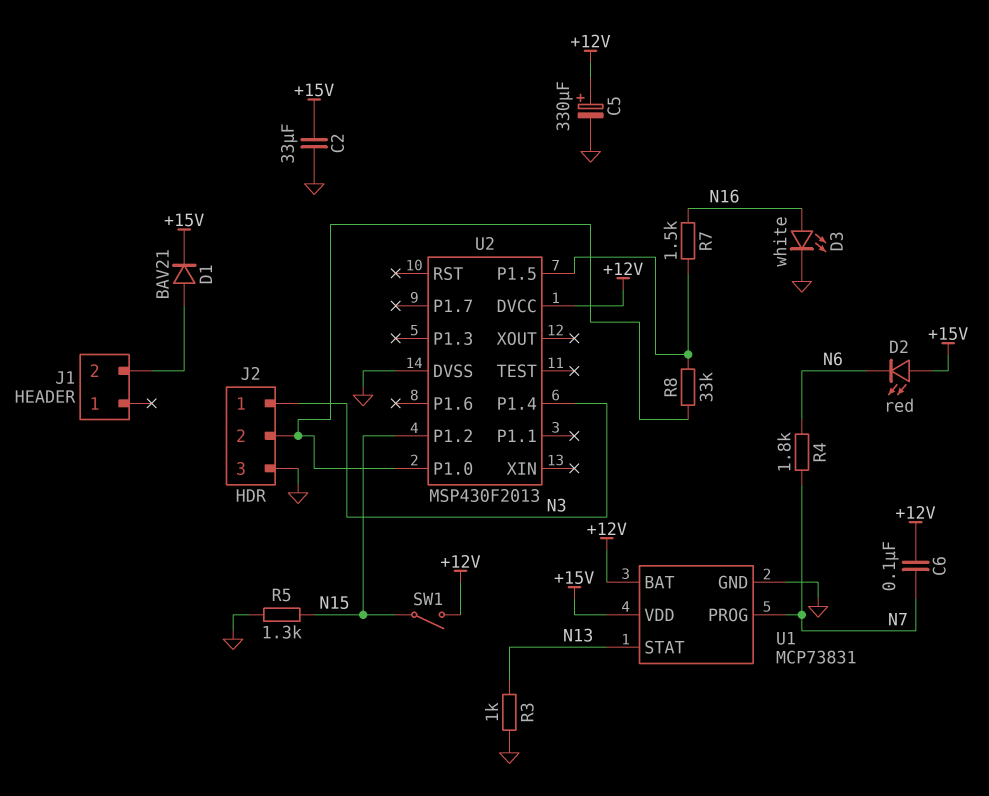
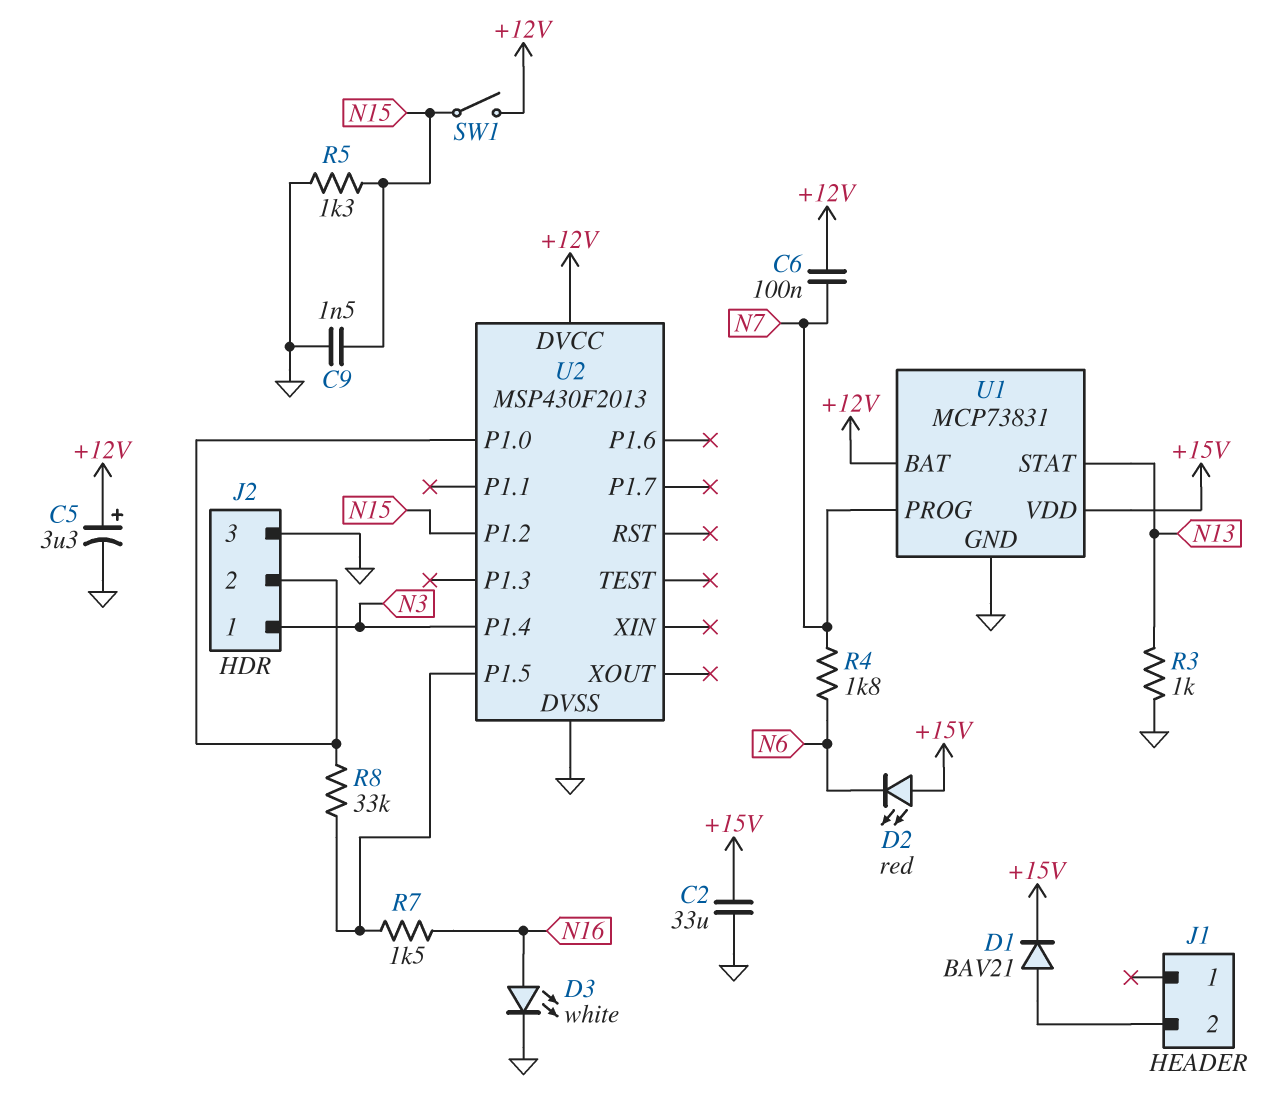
C5: 330uF (plus +12V, minus GND) -> 3.3uF (plus +12V, minus GND)
C9: none -> 1.5nF (GND, N15)

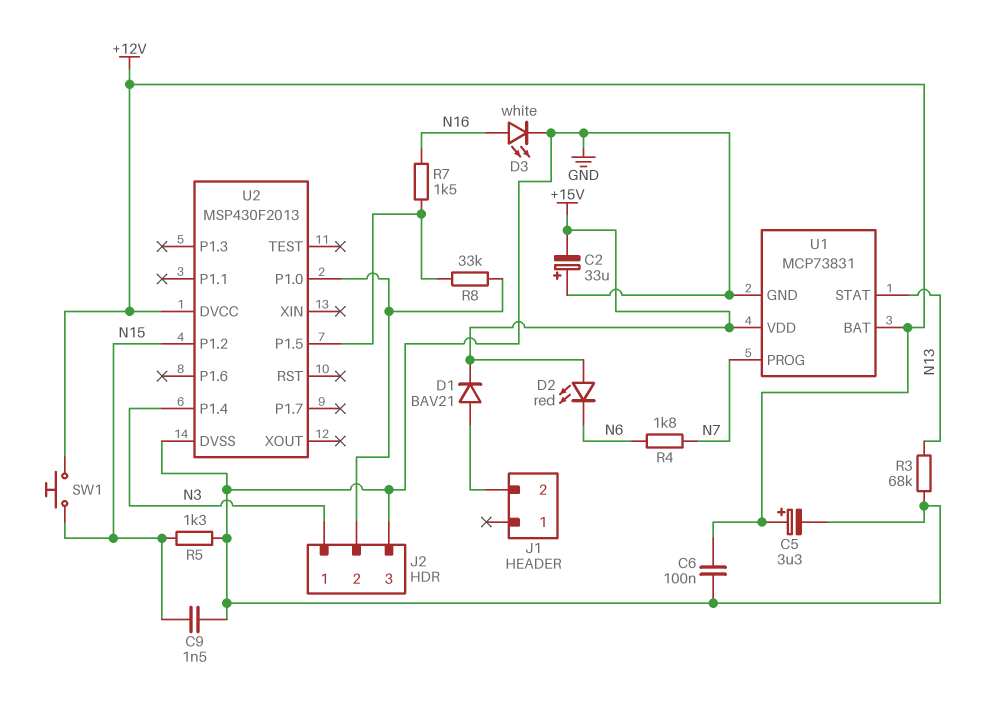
C2: 33uF (+15V, GND) -> 33uF (plus GND, minus +15V)
C6: 100nF (+12V, N7) -> 100nF (+12V, GND)
R3: 1k (GND, N13) -> 68k (GND, N13)
SW1: switch (+12V, N15) -> button (+12V, N15)

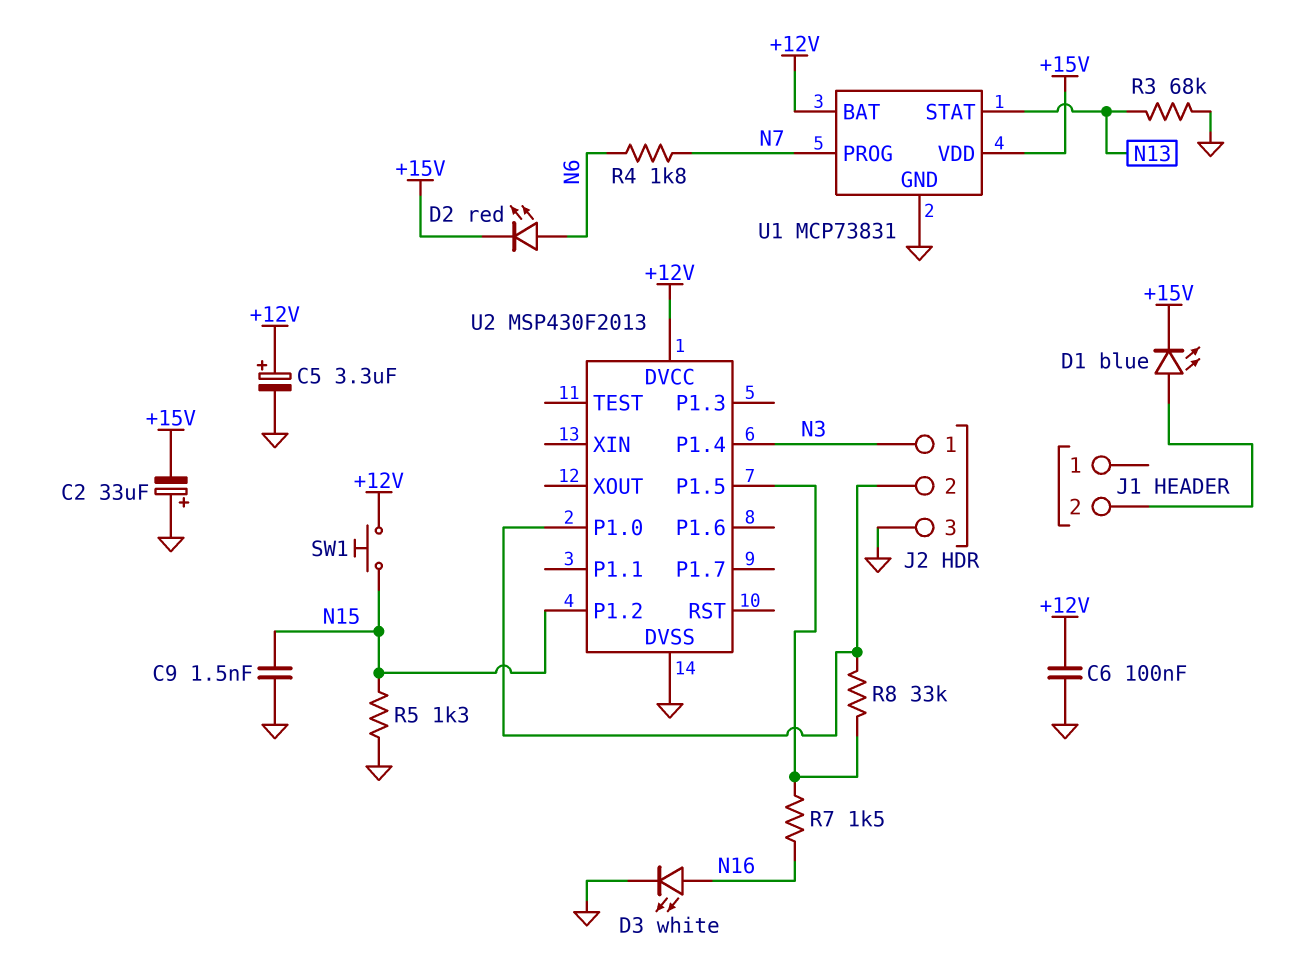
D1: diode BAV21 (A J1/2, K +15V) -> LED blue (A J1/2, K +15V)
D2: LED red (A +15V, K N6) -> LED red (A N6, K +15V)

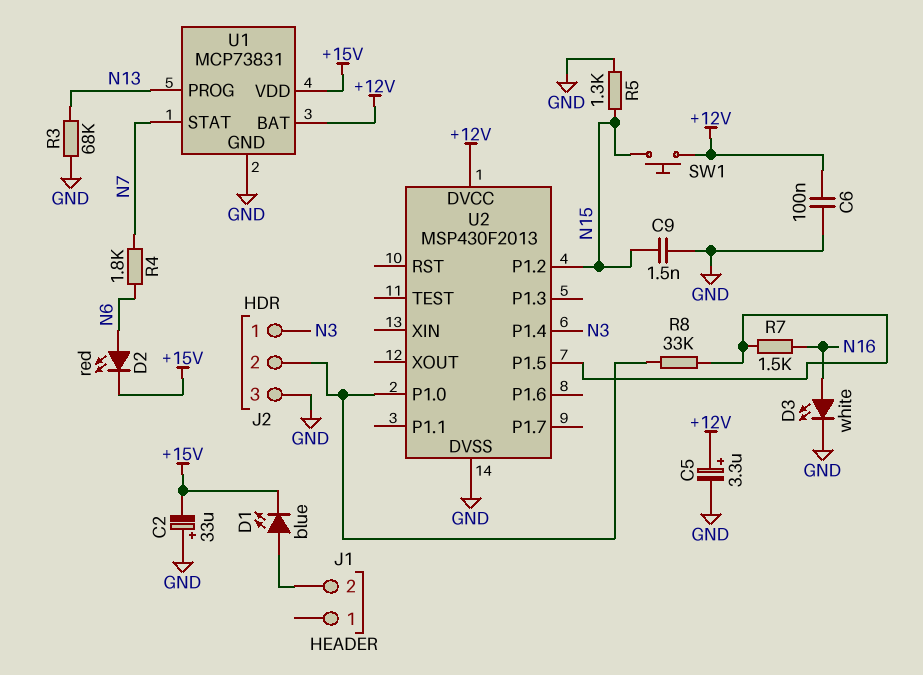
U1 pin PROG: N7 -> N13
U1 pin STAT: N13 -> N7

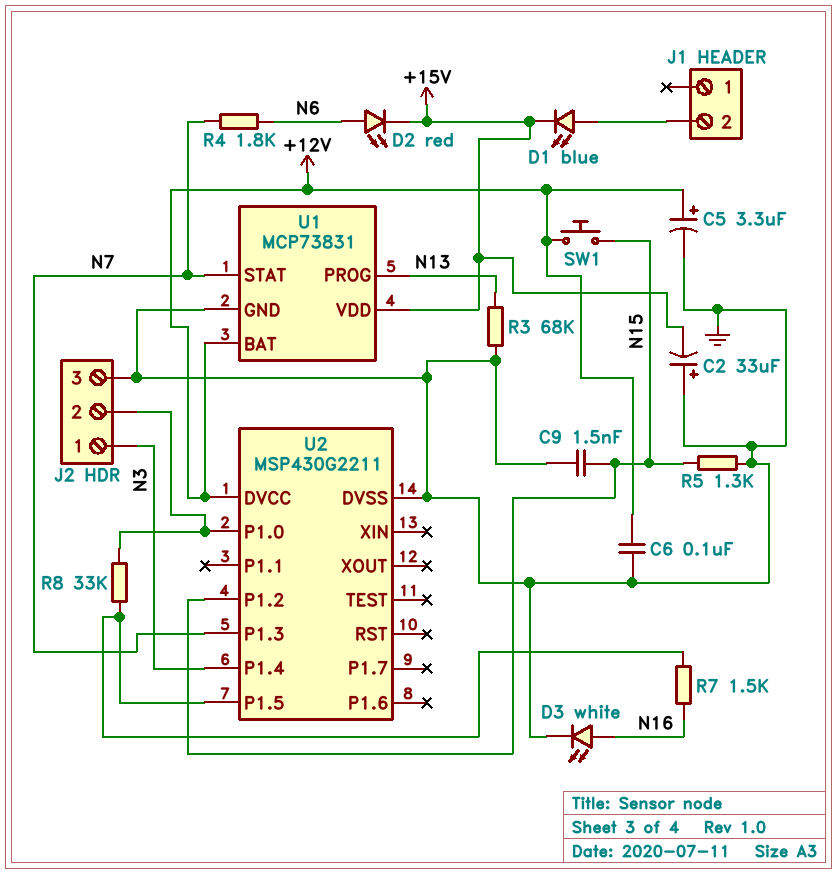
U2: MSP430F2013 -> MSP430G2211
U2 pin P1.3: none -> N7

